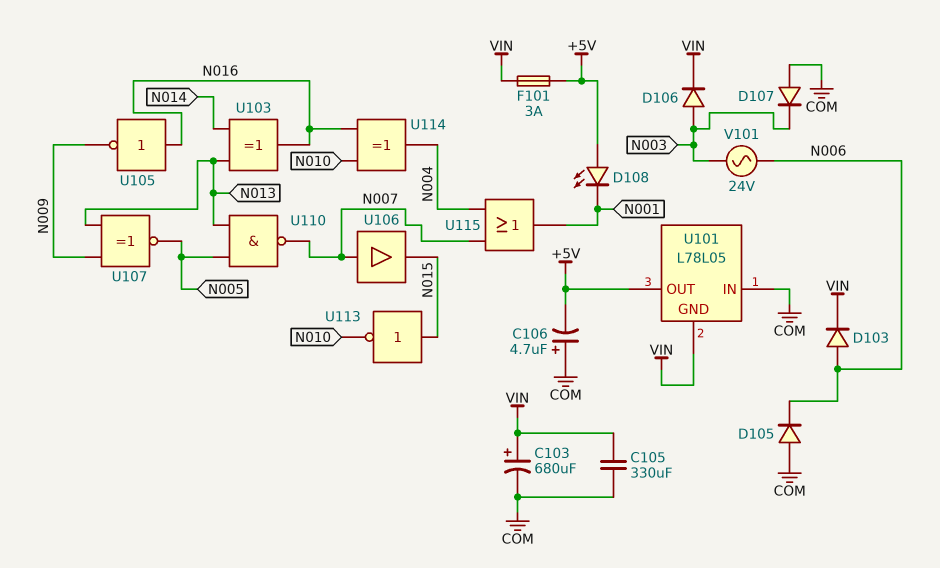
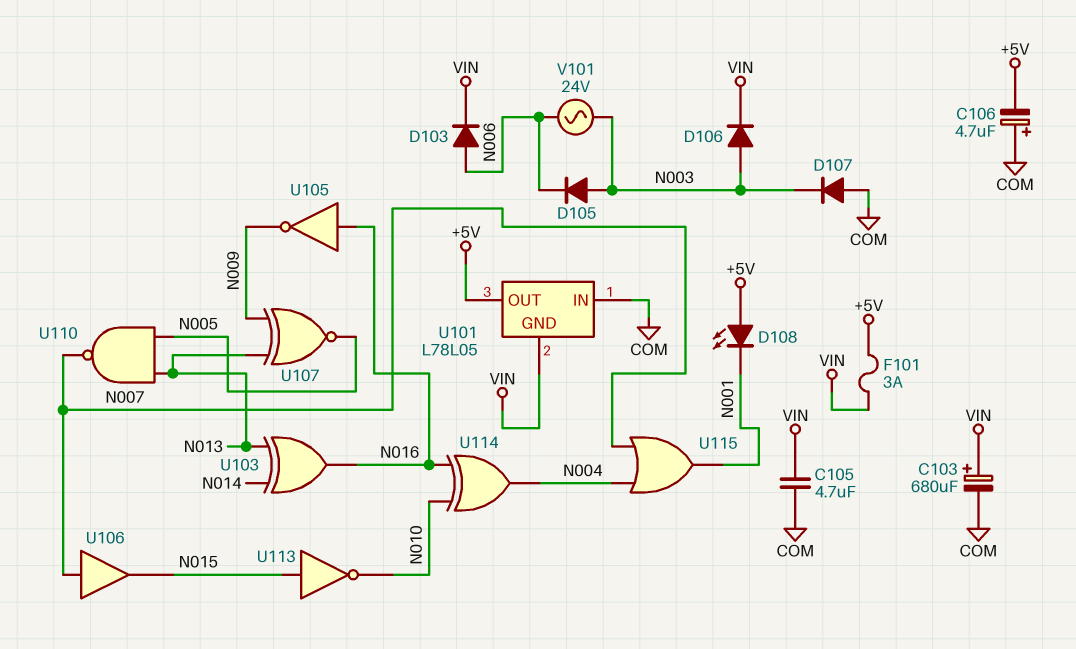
C105: 330uF (COM, VIN) -> 4.7uF (COM, VIN)
D105: diode (A COM, K N006) -> diode (A N003, K N006)

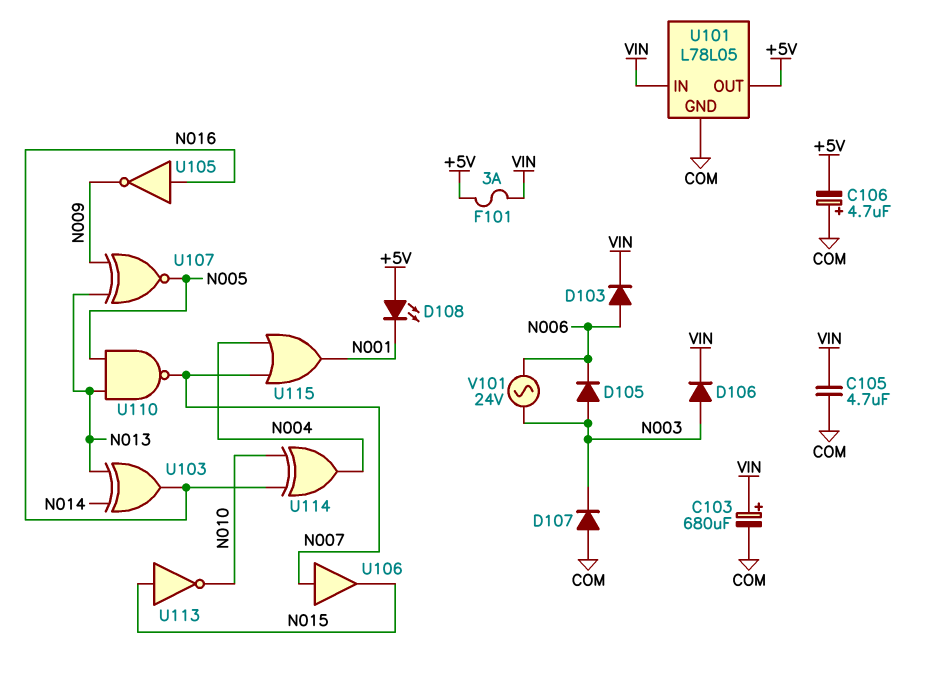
U101 pin GND: VIN -> COM
U101 pin IN: COM -> VIN

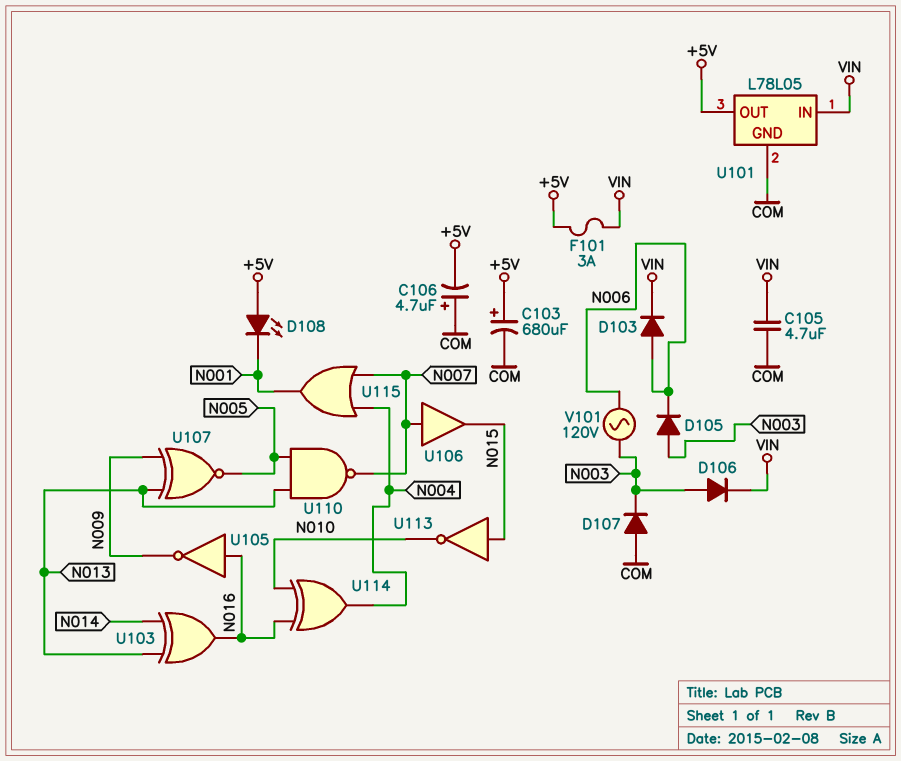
C103: 680uF (plus VIN, minus COM) -> 680uF (plus +5V, minus COM)
V101: AC 24V (N003, N006) -> AC 120V (N003, N006)

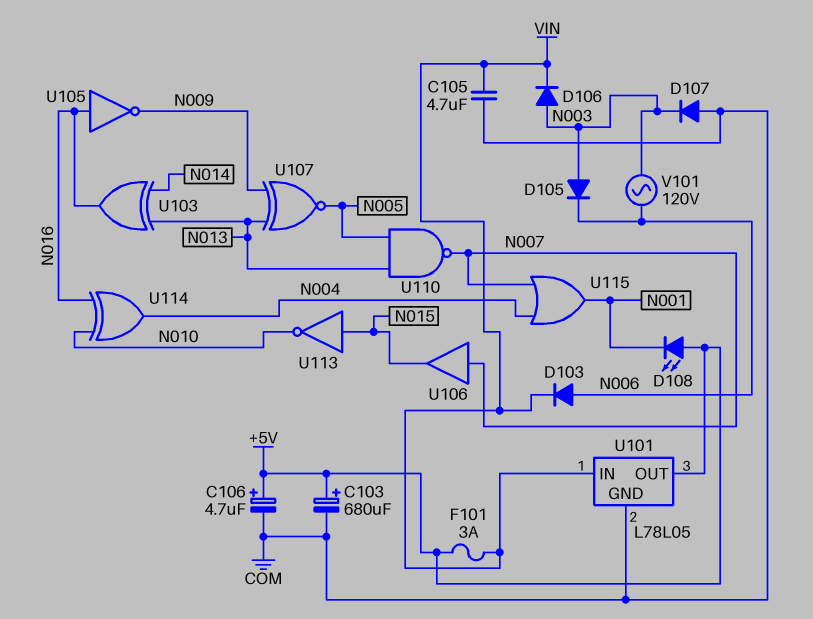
C106: 4.7uF (plus COM, minus +5V) -> 4.7uF (plus +5V, minus COM)

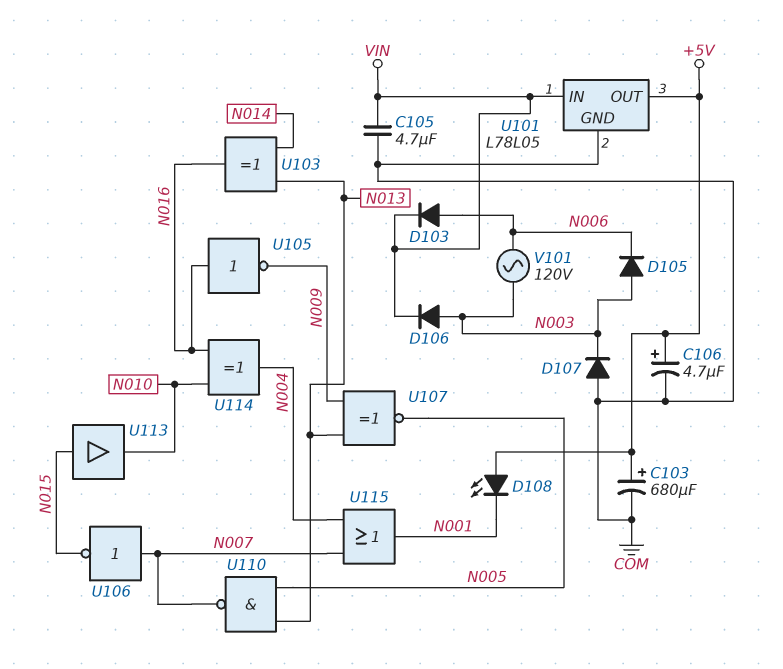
F101: 3A (+5V, VIN) -> none
U106: buffer (in N007, out N015) -> NOT (in N007, out N015)
U113: NOT (in N015, out N010) -> buffer (in N015, out N010)

